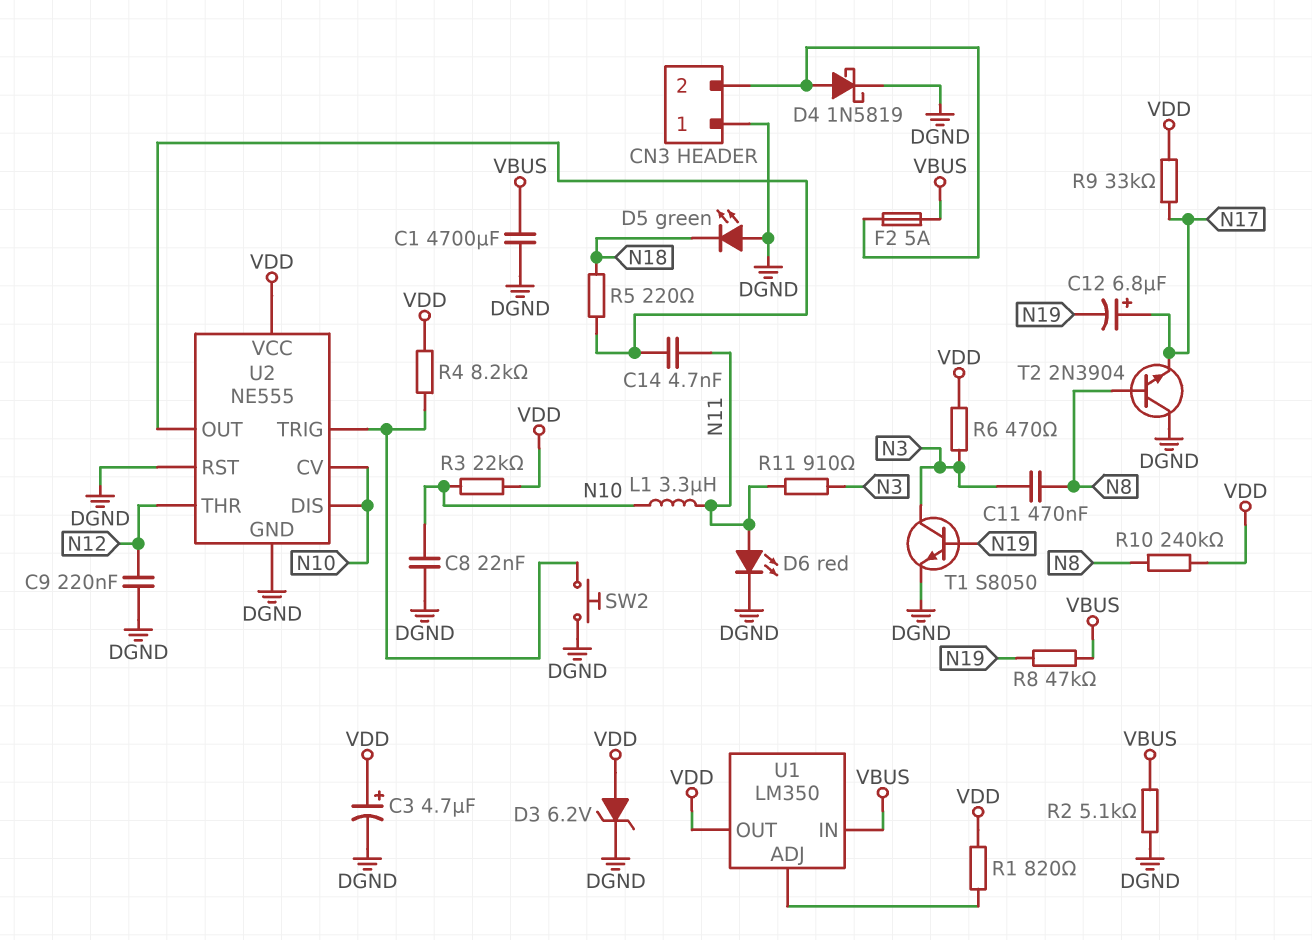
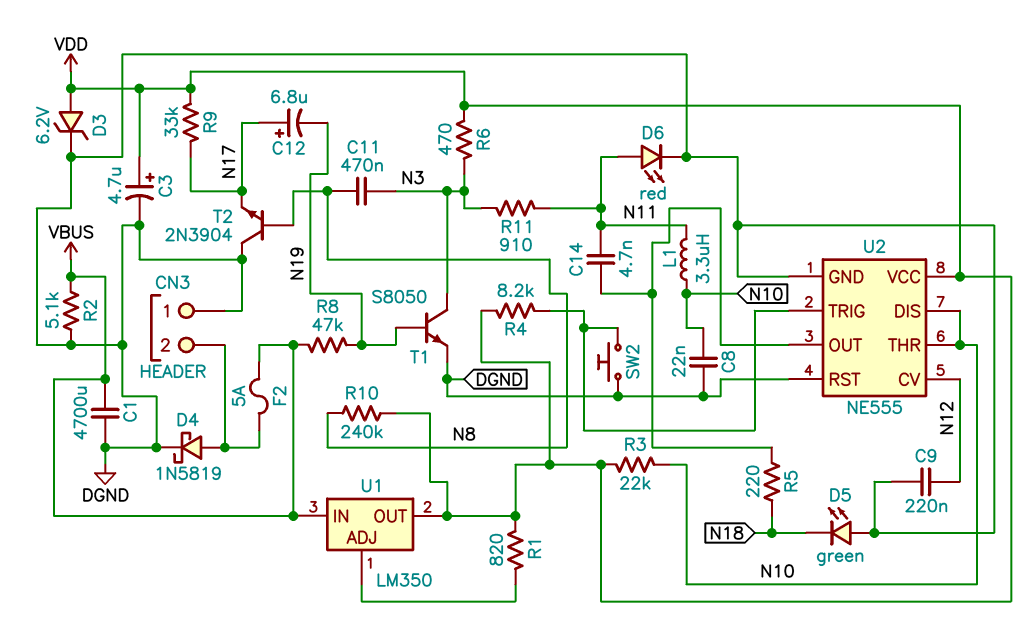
U2 pin CV: N10 -> N12
U2 pin THR: N12 -> N10

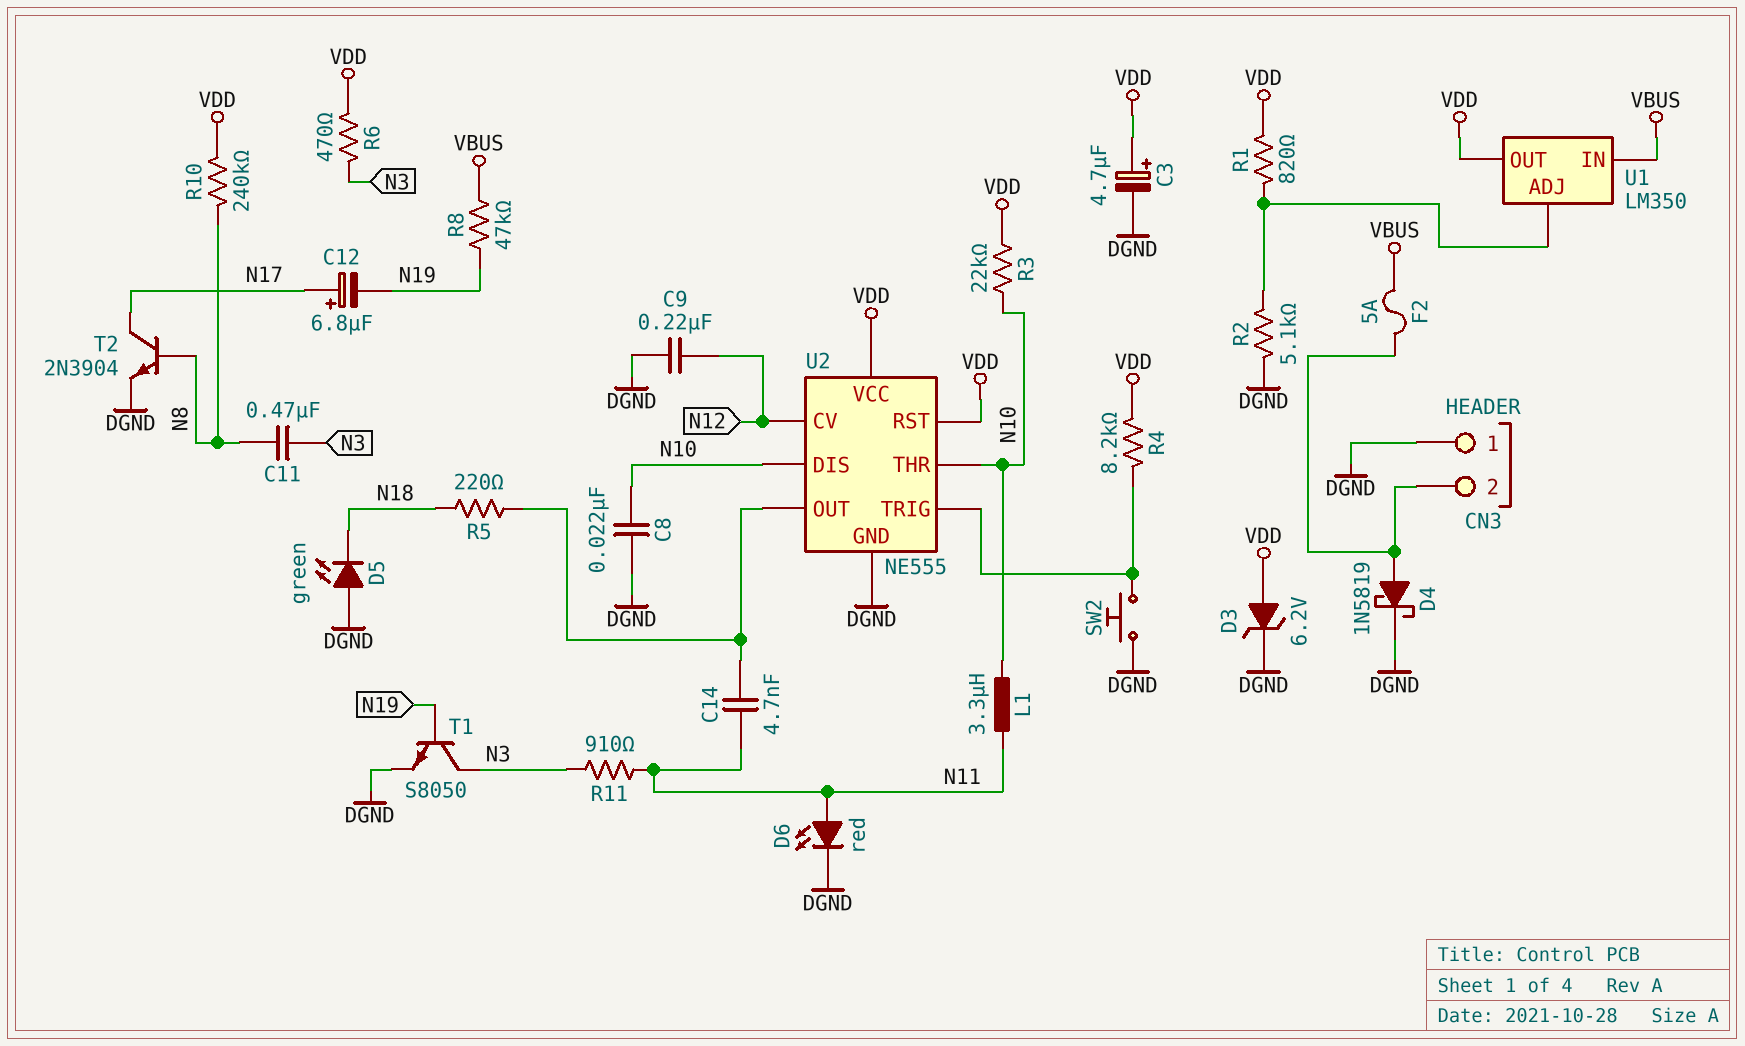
C1: 4700uF (DGND, VBUS) -> none
R2: 5.1k (DGND, VBUS) -> 5.1k (DGND, U1/ADJ)
R9: 33k (N17, VDD) -> none
T2: NPN 2N3904 (B N8, C DGND, E N17) -> NPN 2N3904 (B N8, C N17, E DGND)
U2 pin RST: DGND -> VDD

